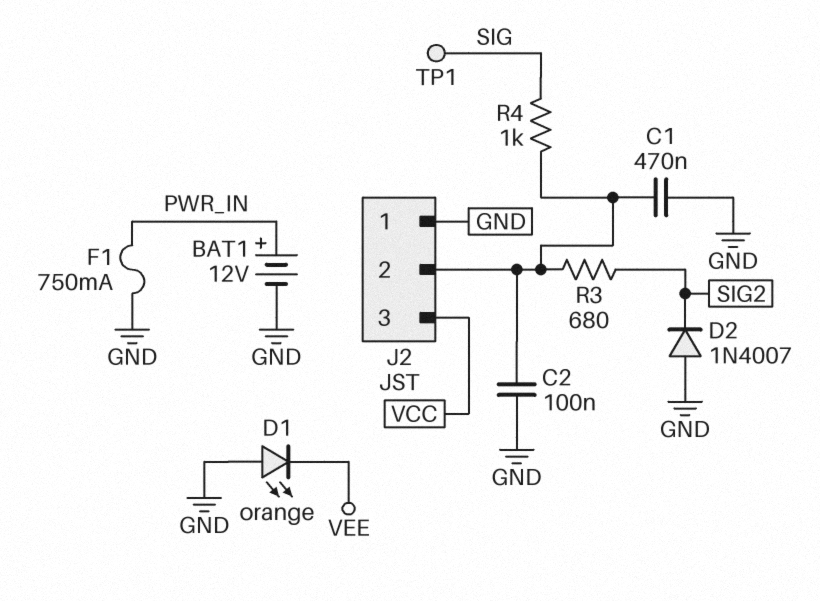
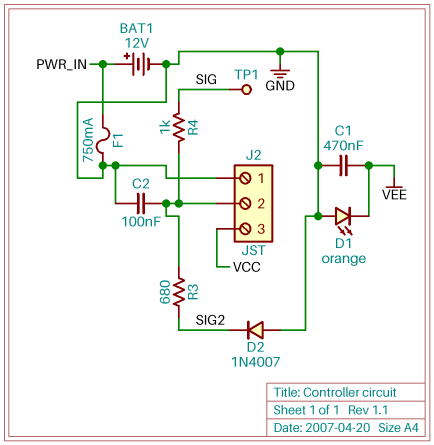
C1: 470nF (GND, J2/2) -> 470nF (GND, VEE)

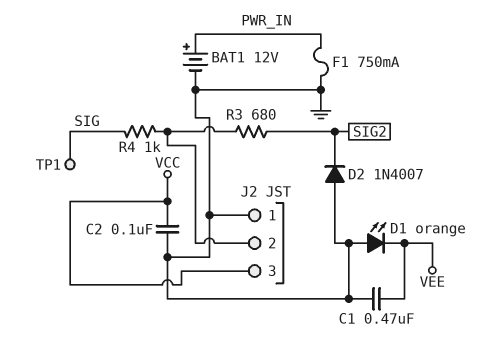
C2: 100nF (GND, J2/2) -> 100nF (GND, VCC)

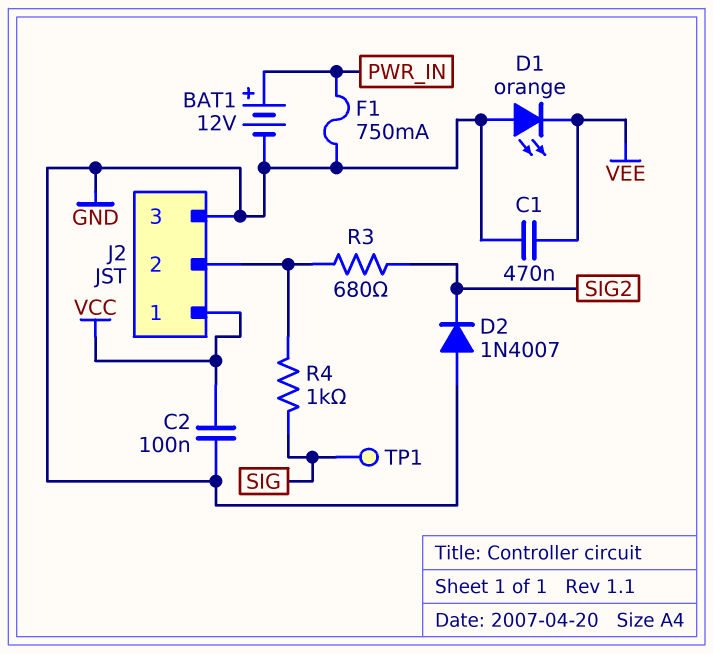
J2 pin 1: GND -> VCC
J2 pin 3: VCC -> GND

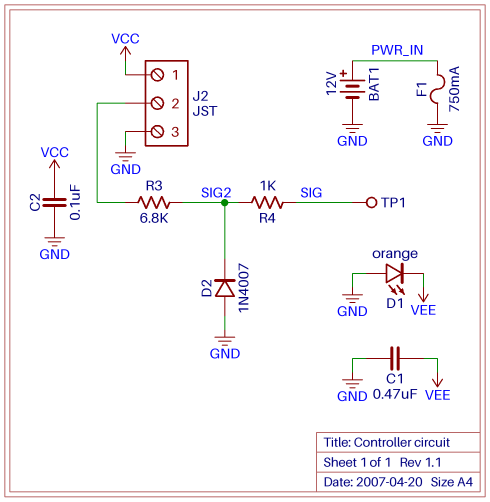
R3: 680 (J2/2, SIG2) -> 6.8k (J2/2, SIG2)
R4: 1k (J2/2, SIG) -> 1k (SIG, SIG2)

